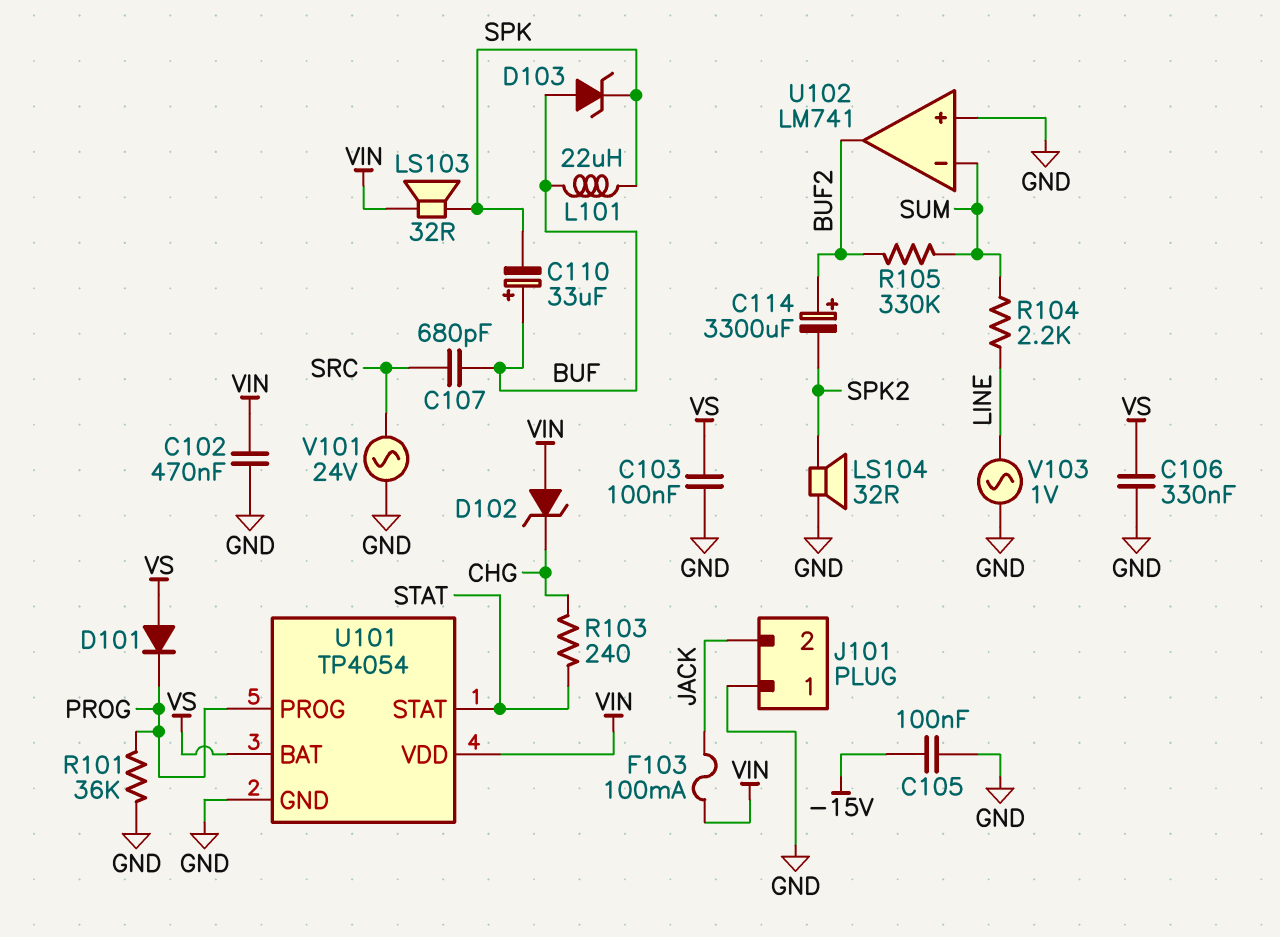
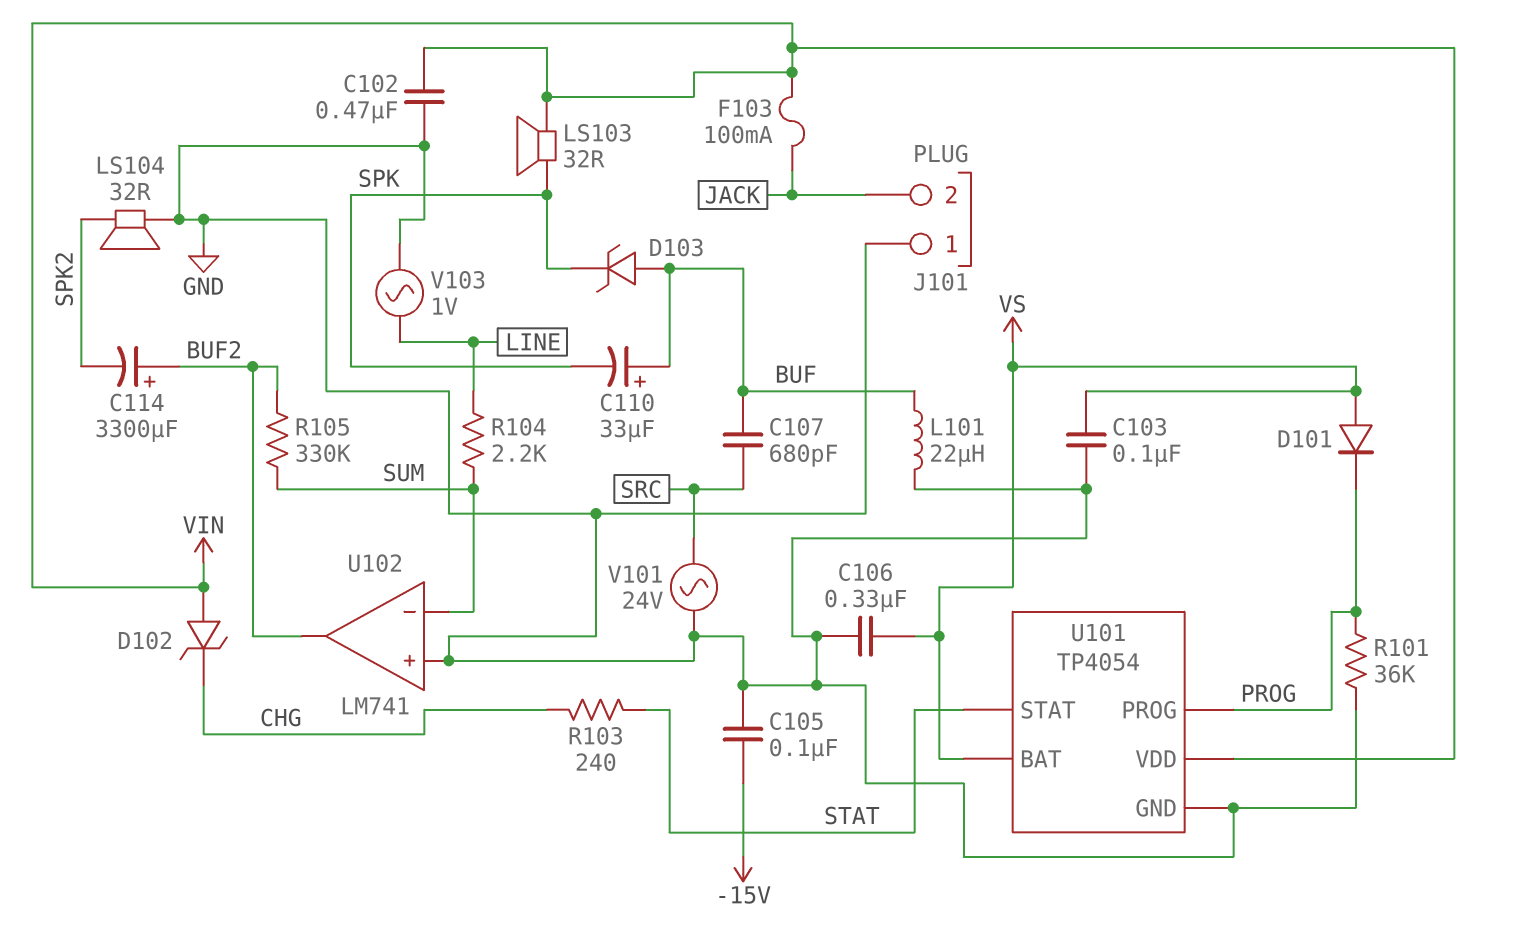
L101: 22uH (BUF, SPK) -> 22uH (BUF, GND)

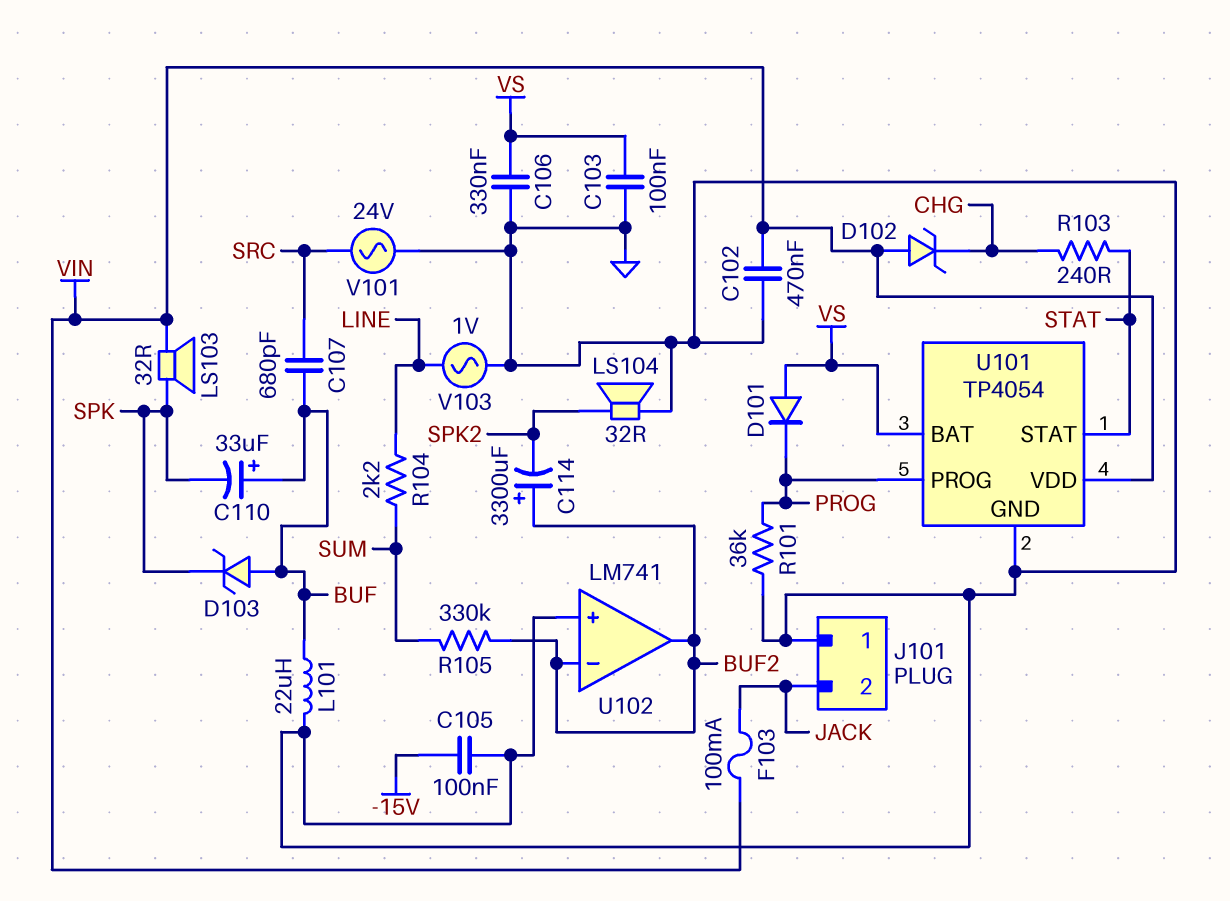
U102 pin in-: SUM -> BUF2

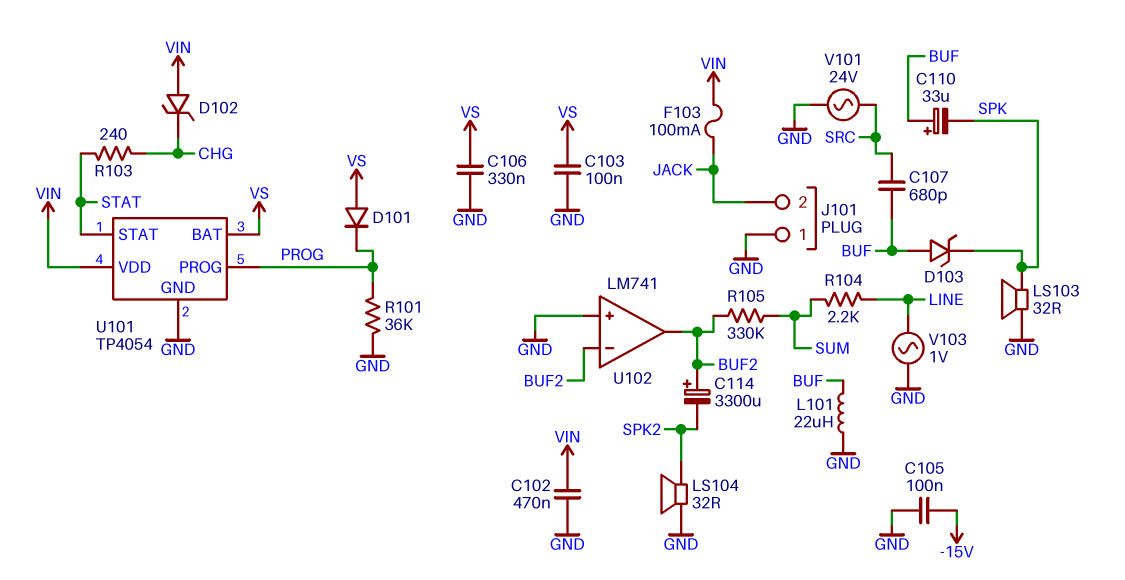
LS103: speaker 32R (SPK, VIN) -> speaker 32R (GND, SPK)

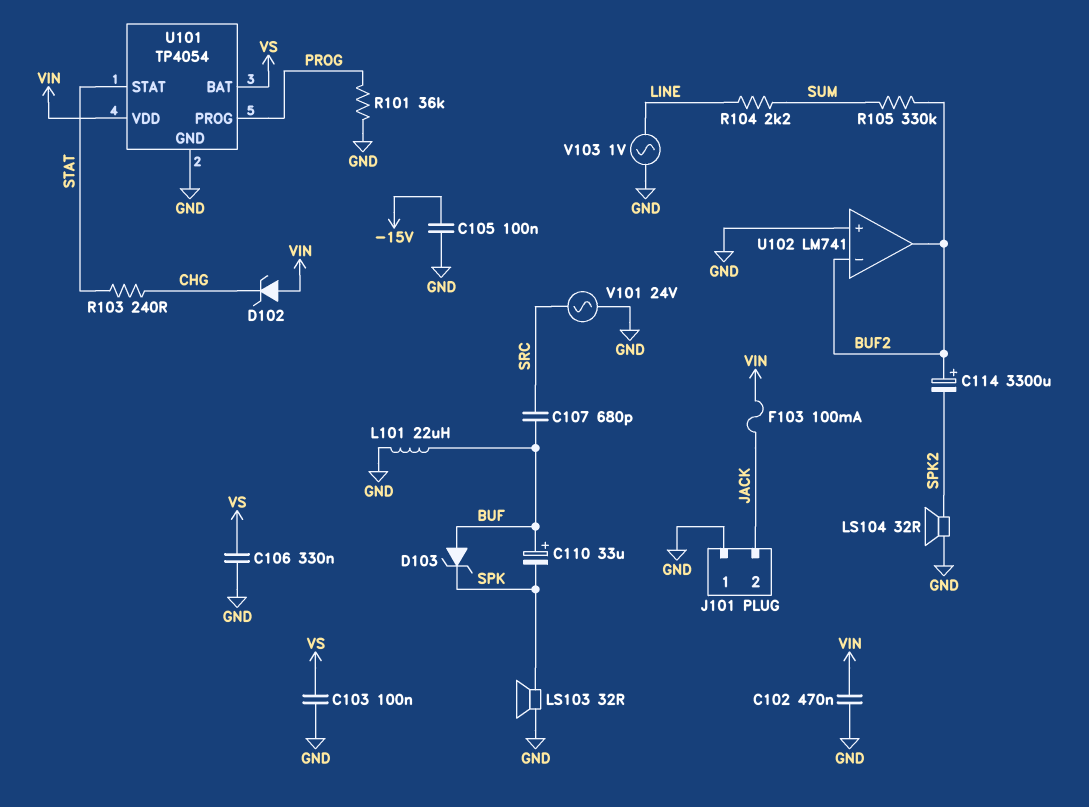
D101: diode (A VS, K PROG) -> none

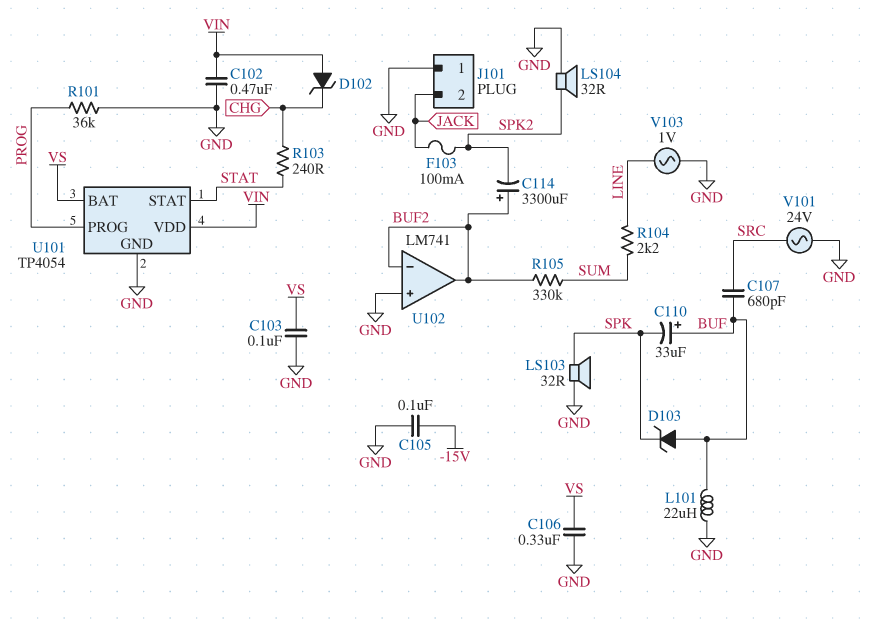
F103: 100mA (JACK, VIN) -> 100mA (JACK, SPK2)

